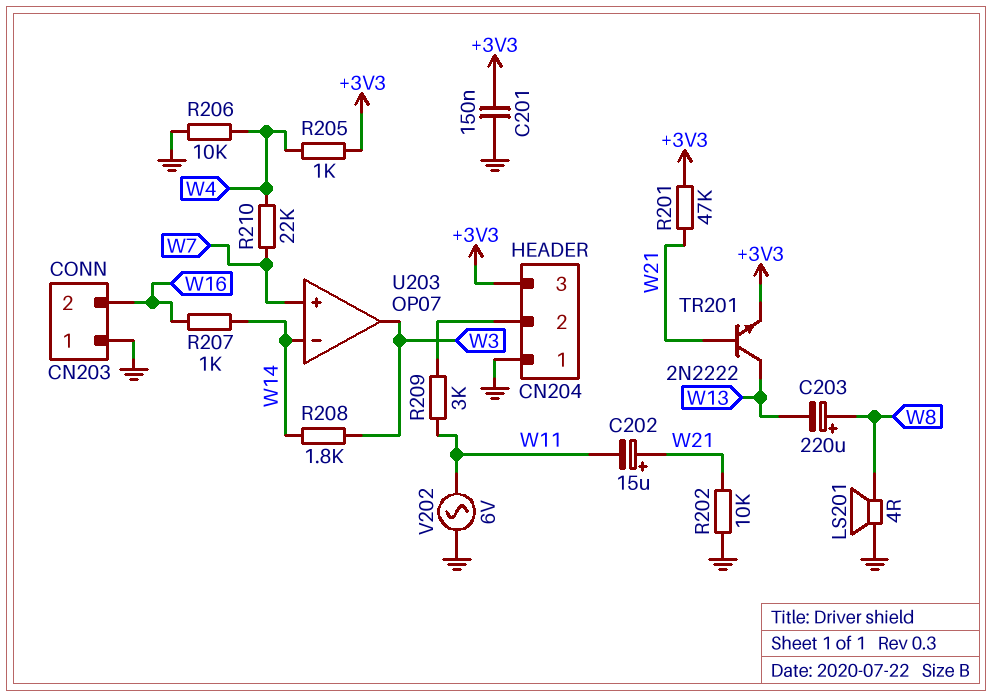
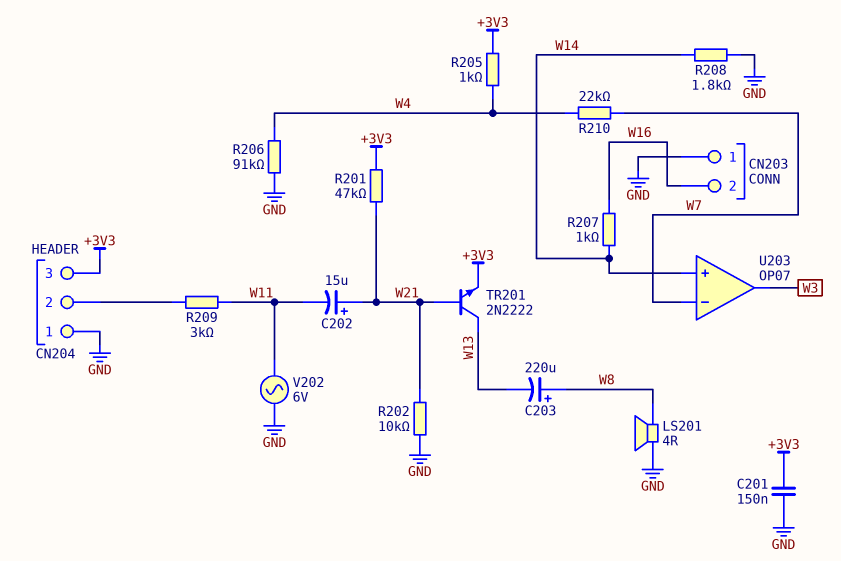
R206: 10k (GND, W4) -> 91k (GND, W4)
R208: 1.8k (W3, W14) -> 1.8k (GND, W14)
U203 pin in+: W7 -> W14
U203 pin in-: W14 -> W7

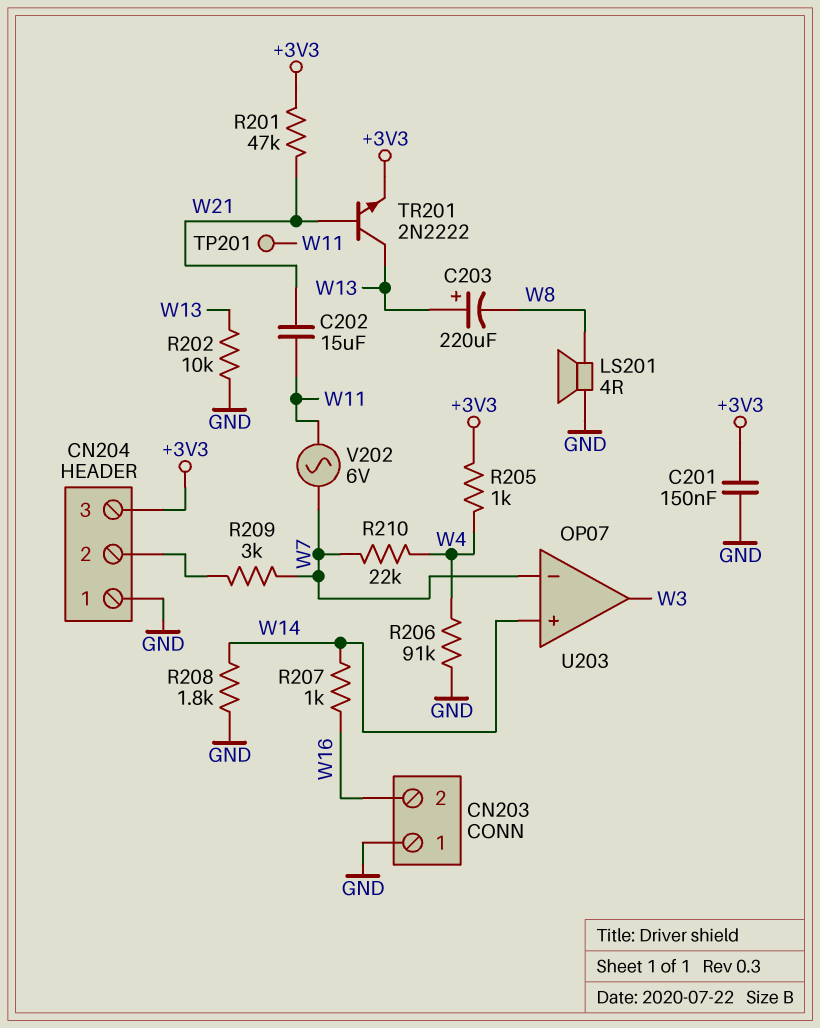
C202: 15uF (plus W21, minus W11) -> 15uF (W11, W21)
C203: 220uF (plus W8, minus W13) -> 220uF (plus W13, minus W8)
R202: 10k (GND, W21) -> 10k (GND, W13)
R209: 3k (CN204/2, W11) -> 3k (CN204/2, W7)
TP201: none -> test point (W11)
V202: AC 6V (GND, W11) -> AC 6V (W7, W11)

